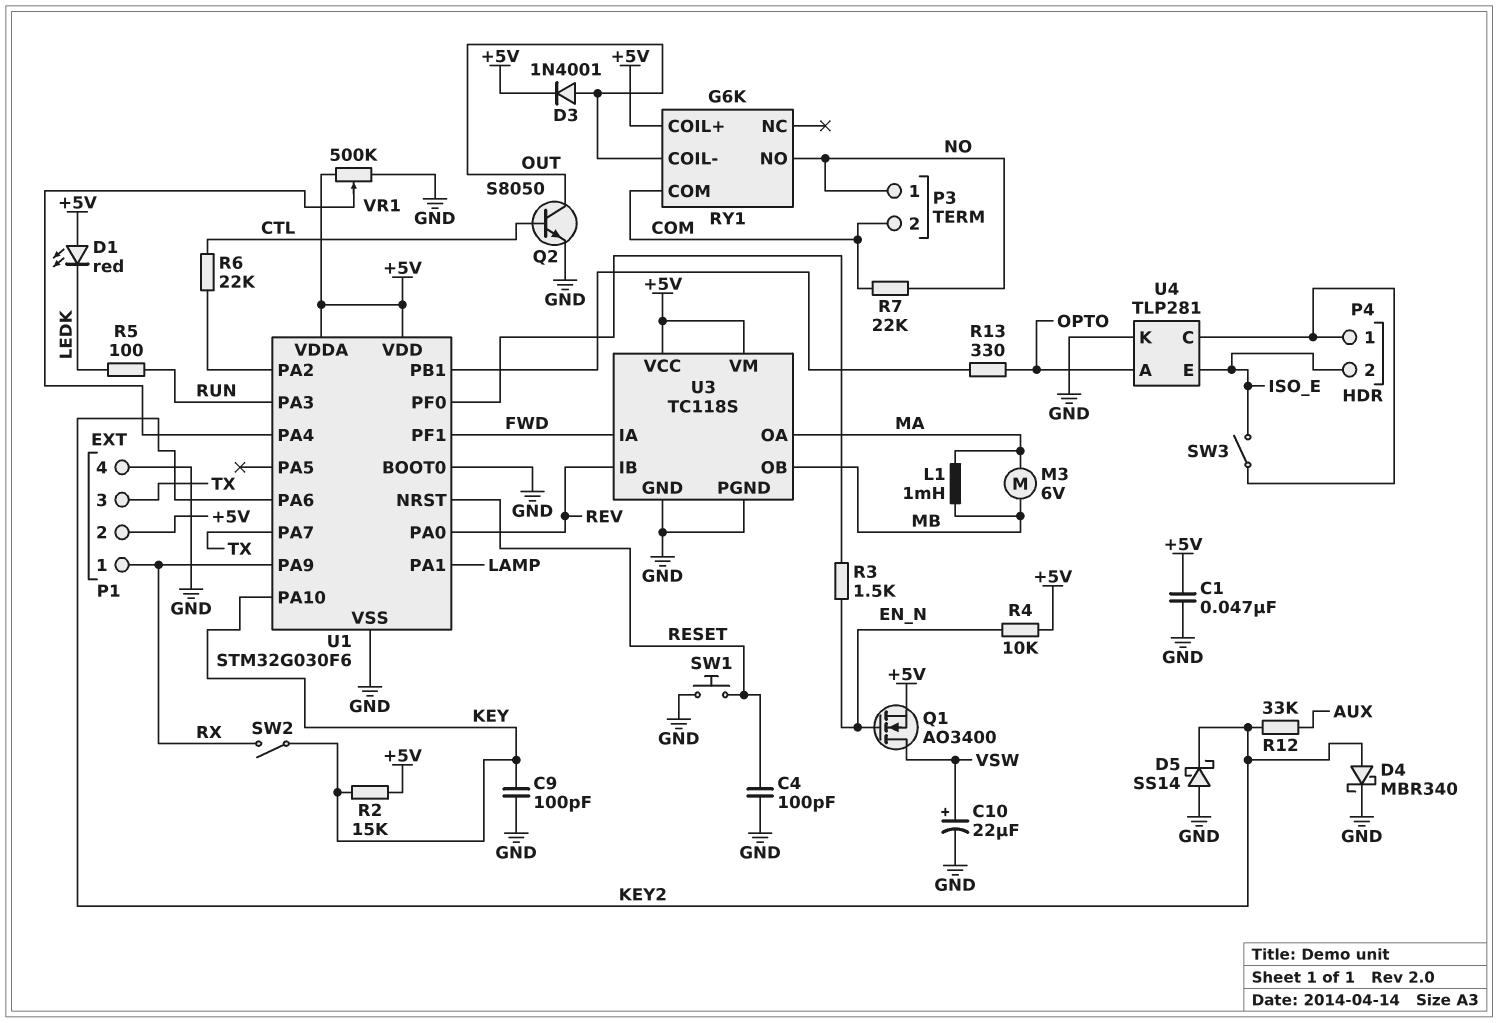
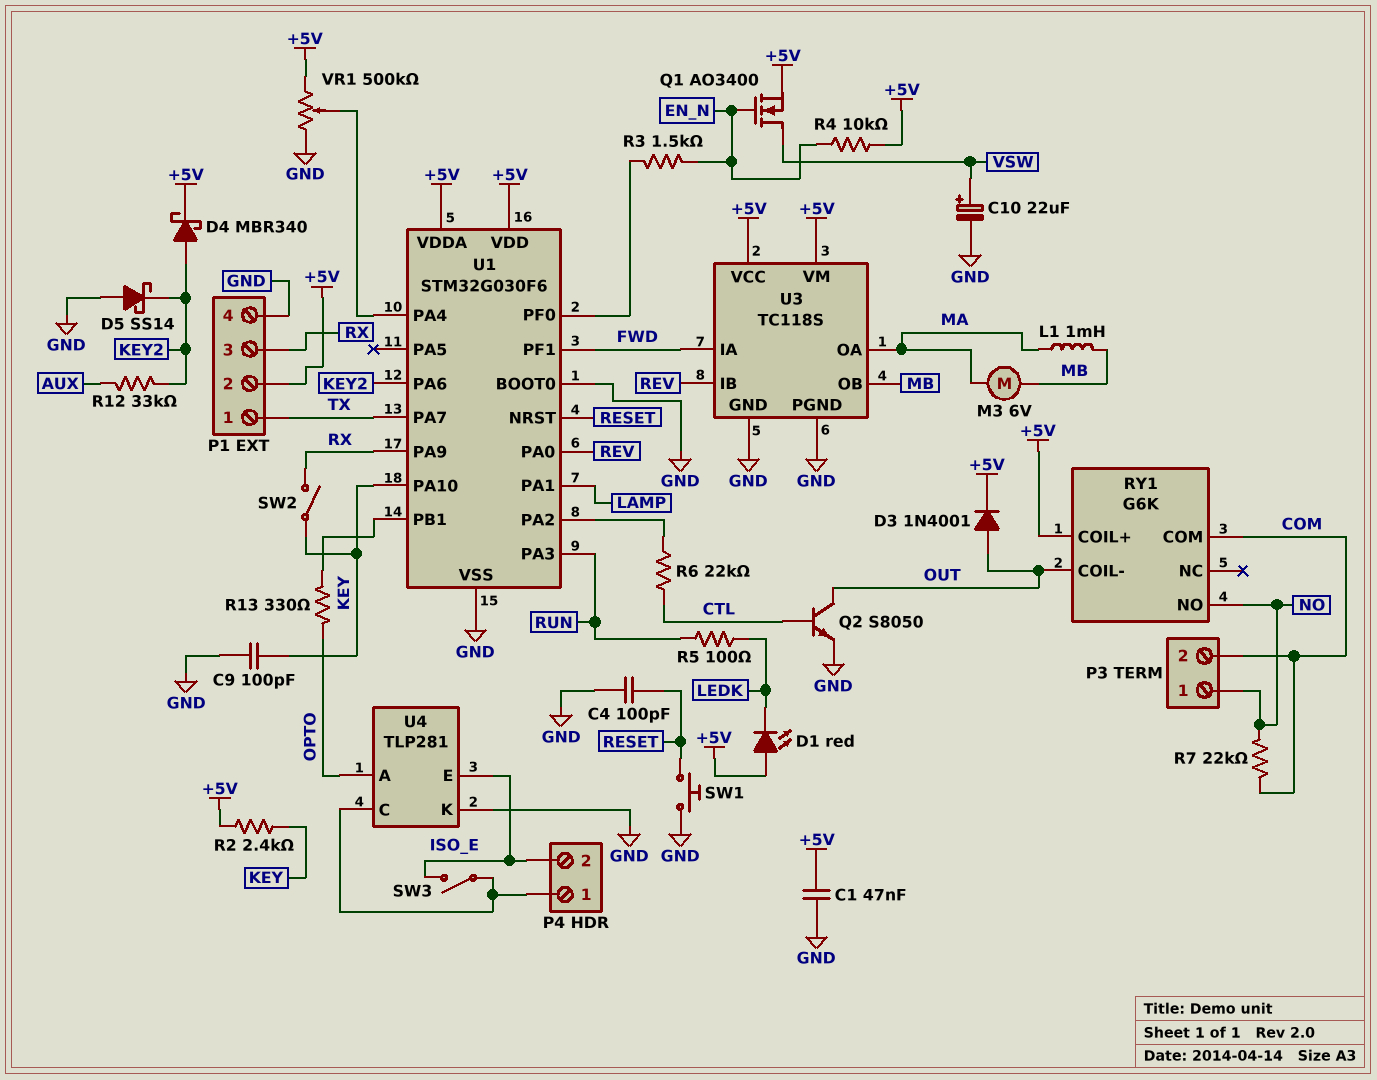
D4: schottky MBR340 (A KEY2, K GND) -> schottky MBR340 (A KEY2, K +5V)
P1 pin 1: RX -> TX
P1 pin 3: TX -> RX
R2: 15k (+5V, KEY) -> 2.4k (+5V, KEY)

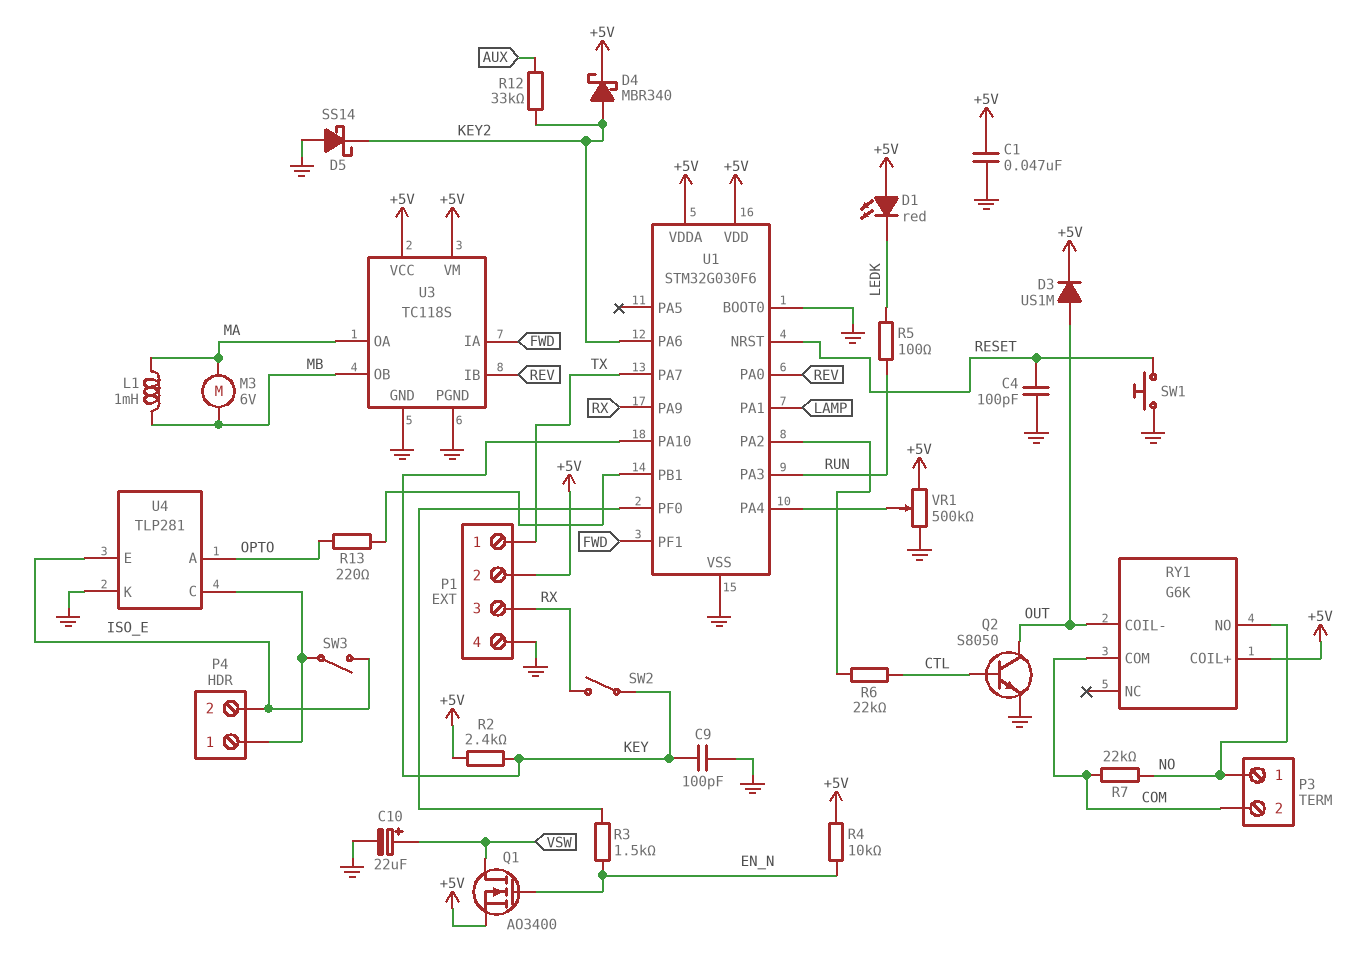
D3: diode 1N4001 (A OUT, K +5V) -> diode US1M (A OUT, K +5V)
R13: 330 (OPTO, U1/PB1) -> 220 (OPTO, U1/PB1)

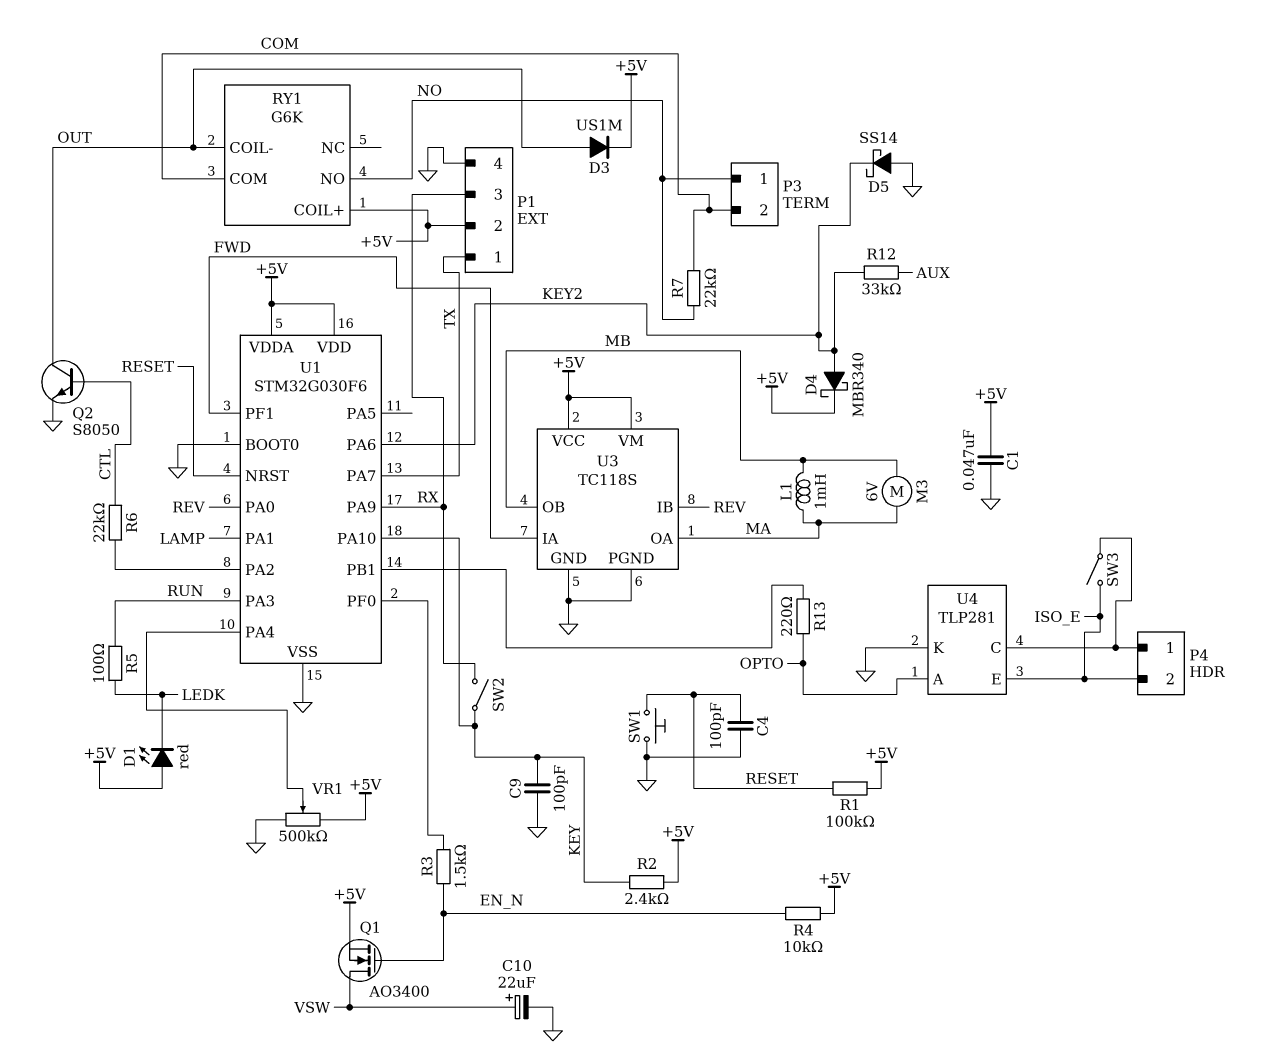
R1: none -> 100k (+5V, RESET)

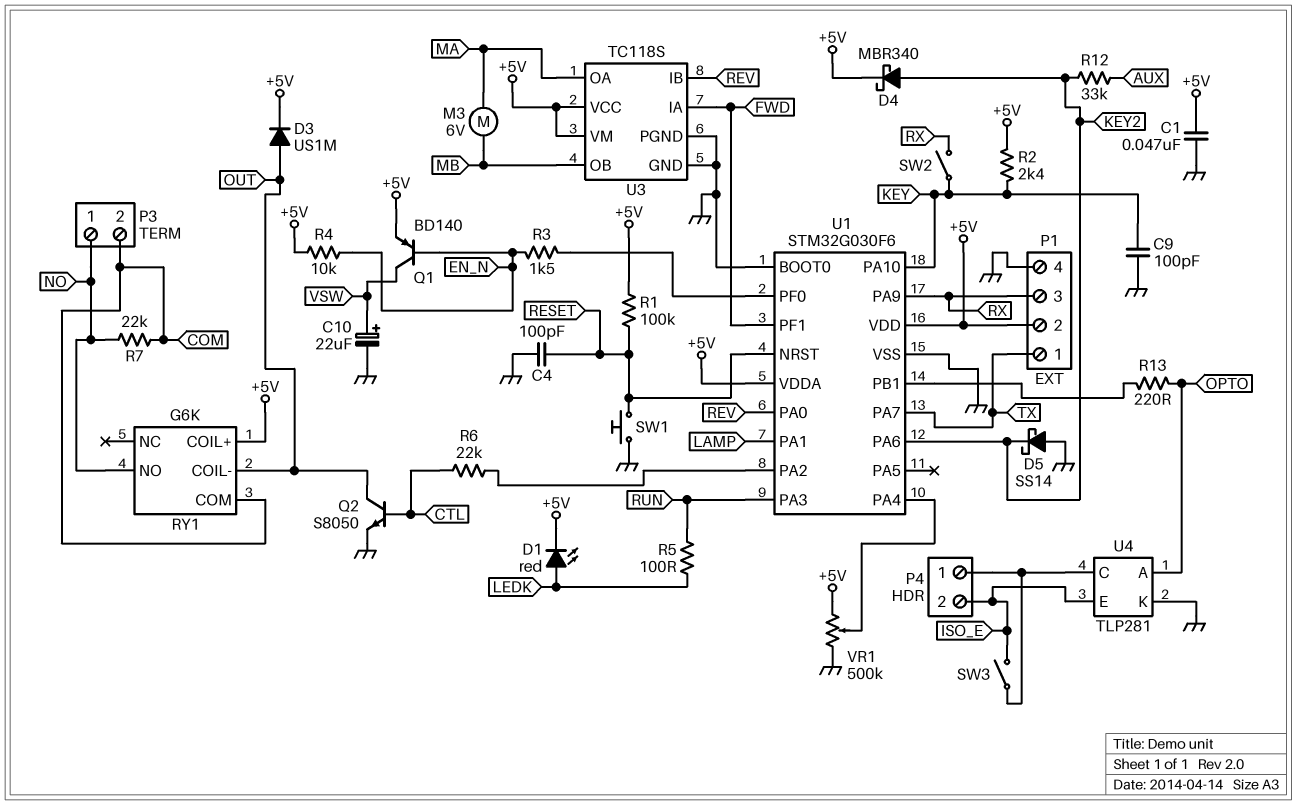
D1: LED red (A +5V, K LEDK) -> LED red (A LEDK, K +5V)
L1: 1mH (MA, MB) -> none
Q1: NMOS AO3400 (G EN_N, D VSW, S +5V) -> PNP BD140 (B EN_N, C VSW, E +5V)

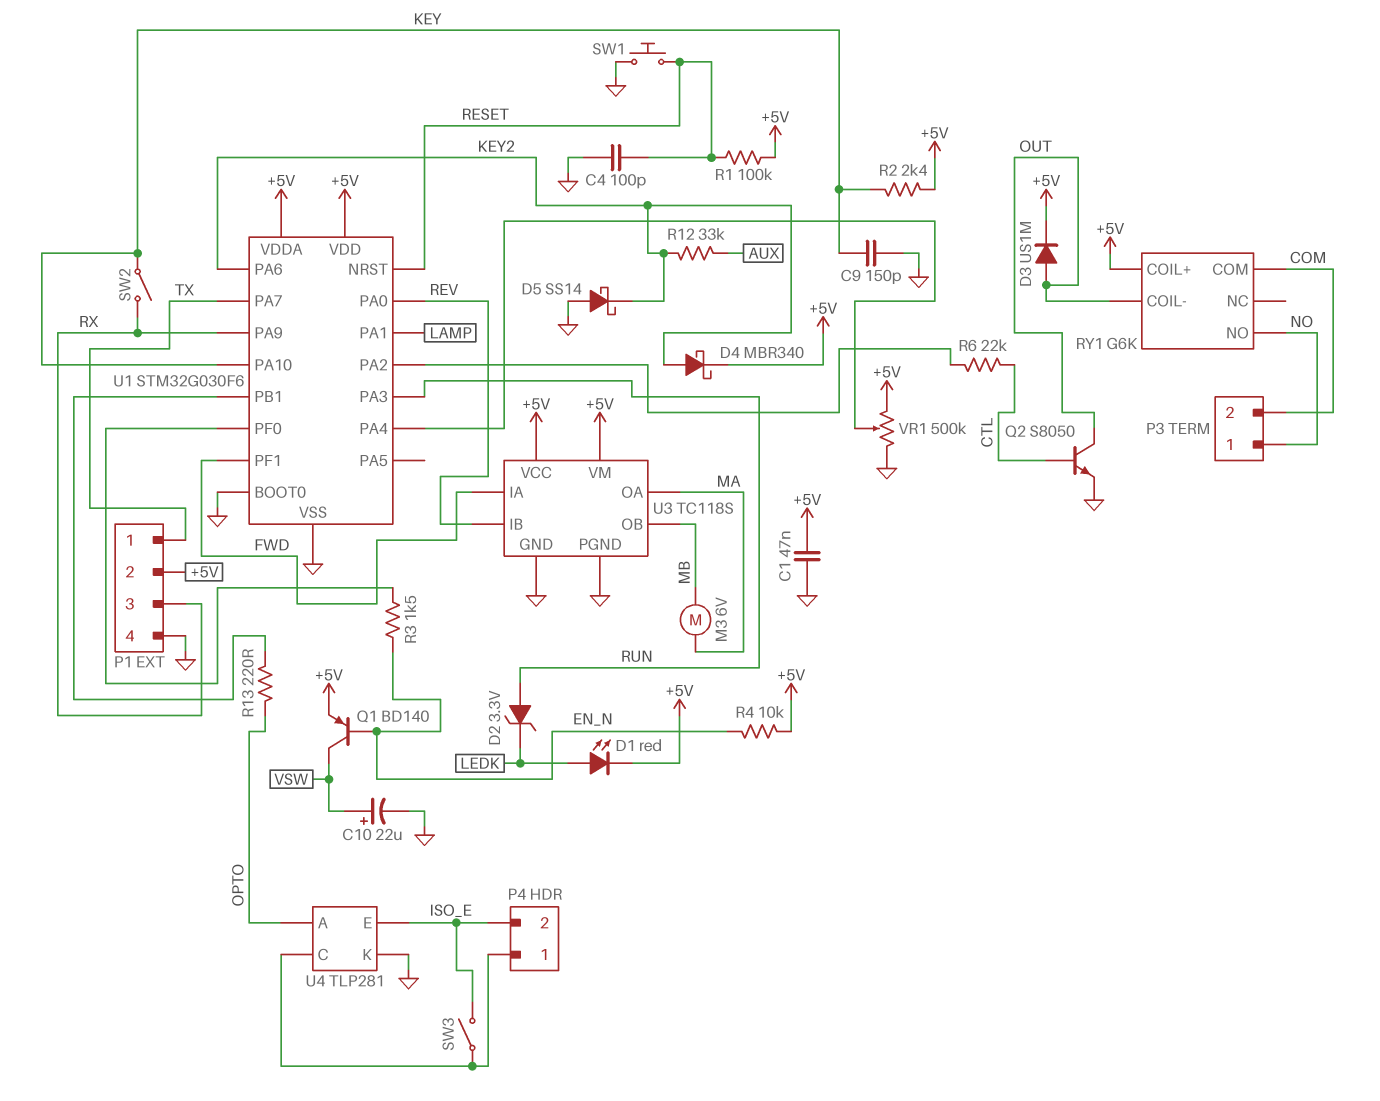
C9: 100pF (GND, KEY) -> 150pF (GND, KEY)
D2: none -> zener 3.3V (A RUN, K LEDK)
R5: 100 (LEDK, RUN) -> none
R7: 22k (COM, NO) -> none

